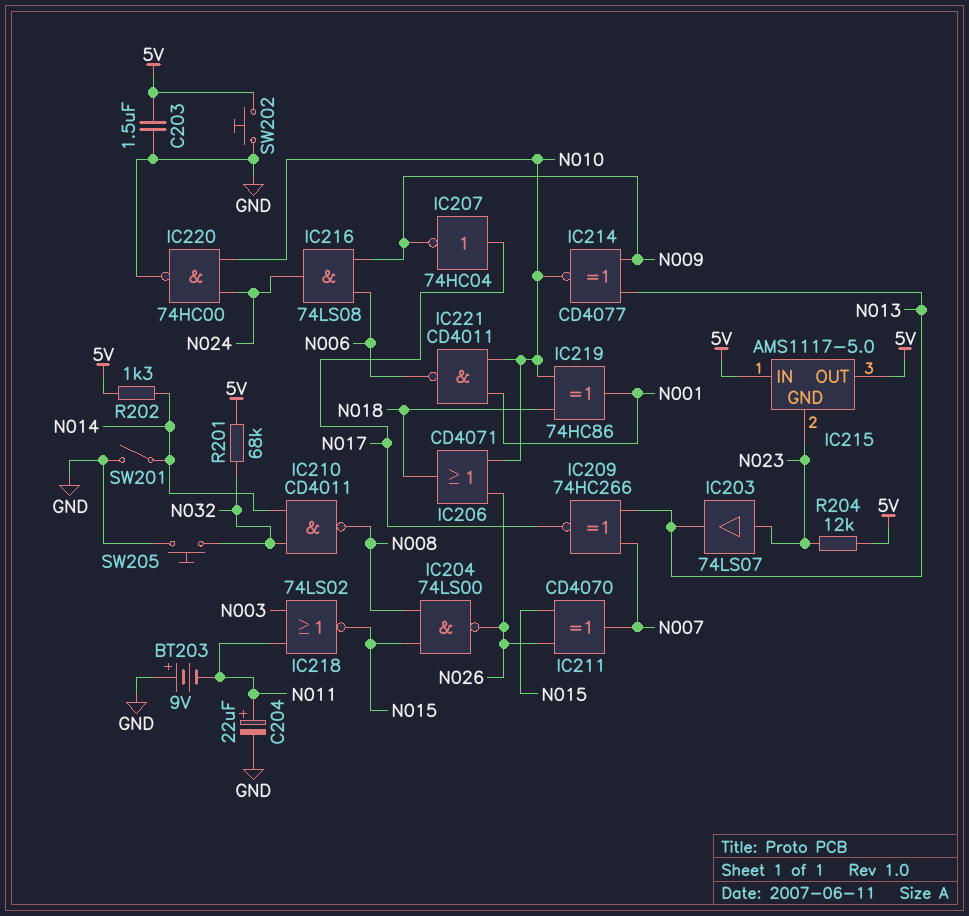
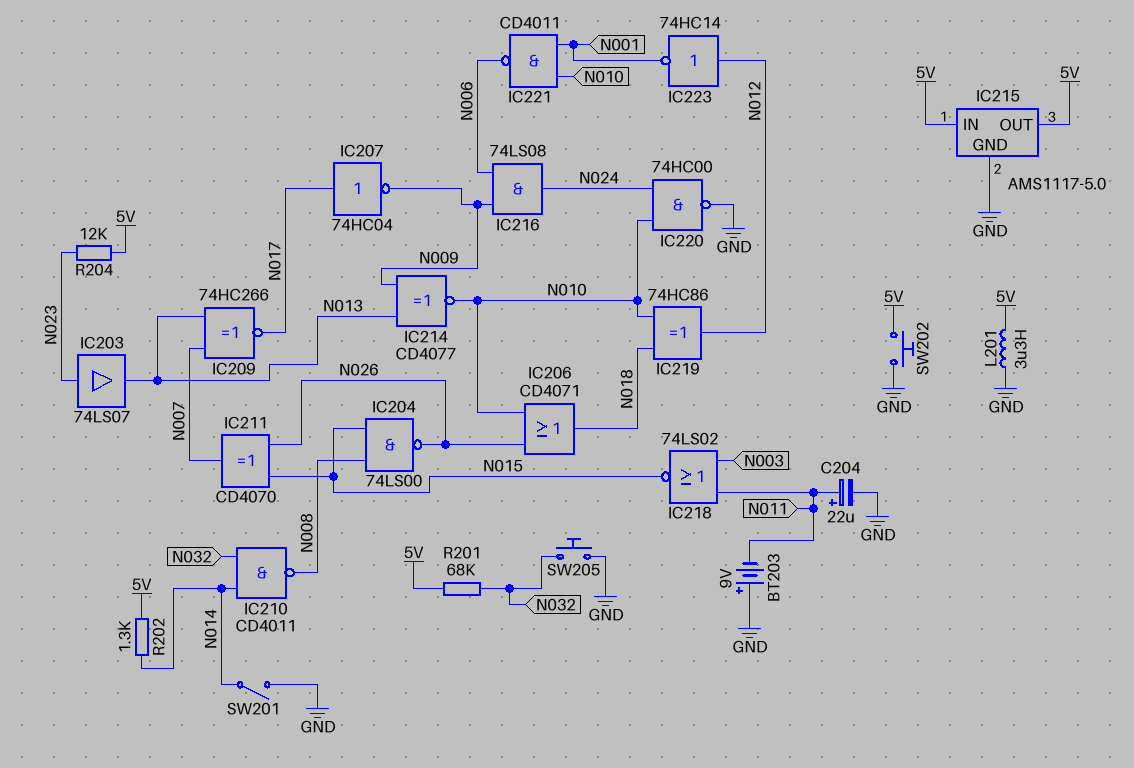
C203: 1.5uF (5V, GND) -> none
IC215 pin GND: N023 -> GND
IC219: XOR 74HC86 (in N010, in N018, out N001) -> XOR 74HC86 (in N010, in N018, out N012)
IC223: none -> NOT 74HC14 (in N012, out N001)
L201: none -> 3.3uH (5V, GND)

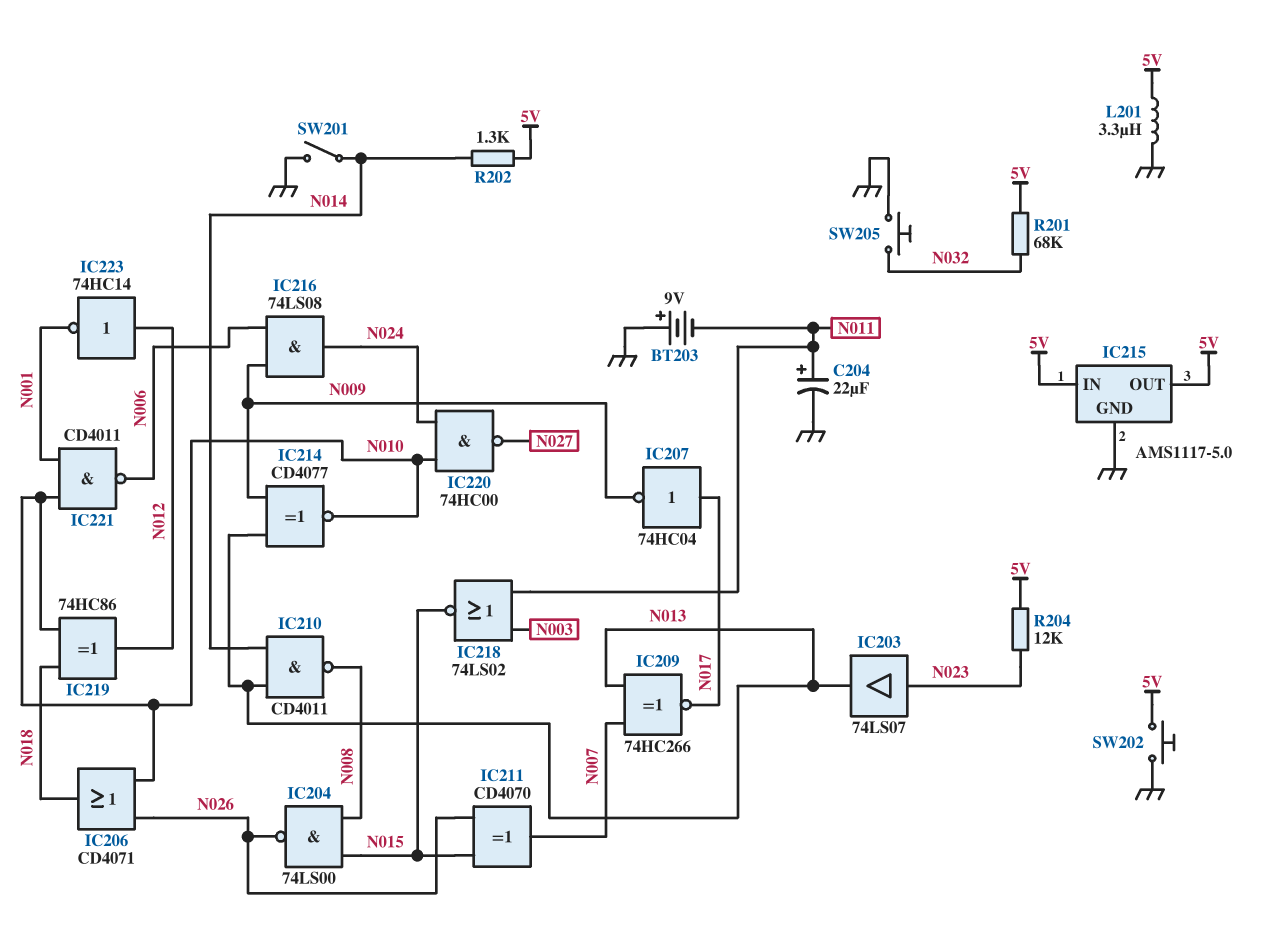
IC210: NAND CD4011 (in N014, in N032, out N008) -> NAND CD4011 (in N013, in N014, out N008)
IC220: NAND 74HC00 (in N010, in N024, out GND) -> NAND 74HC00 (in N010, in N024, out N027)

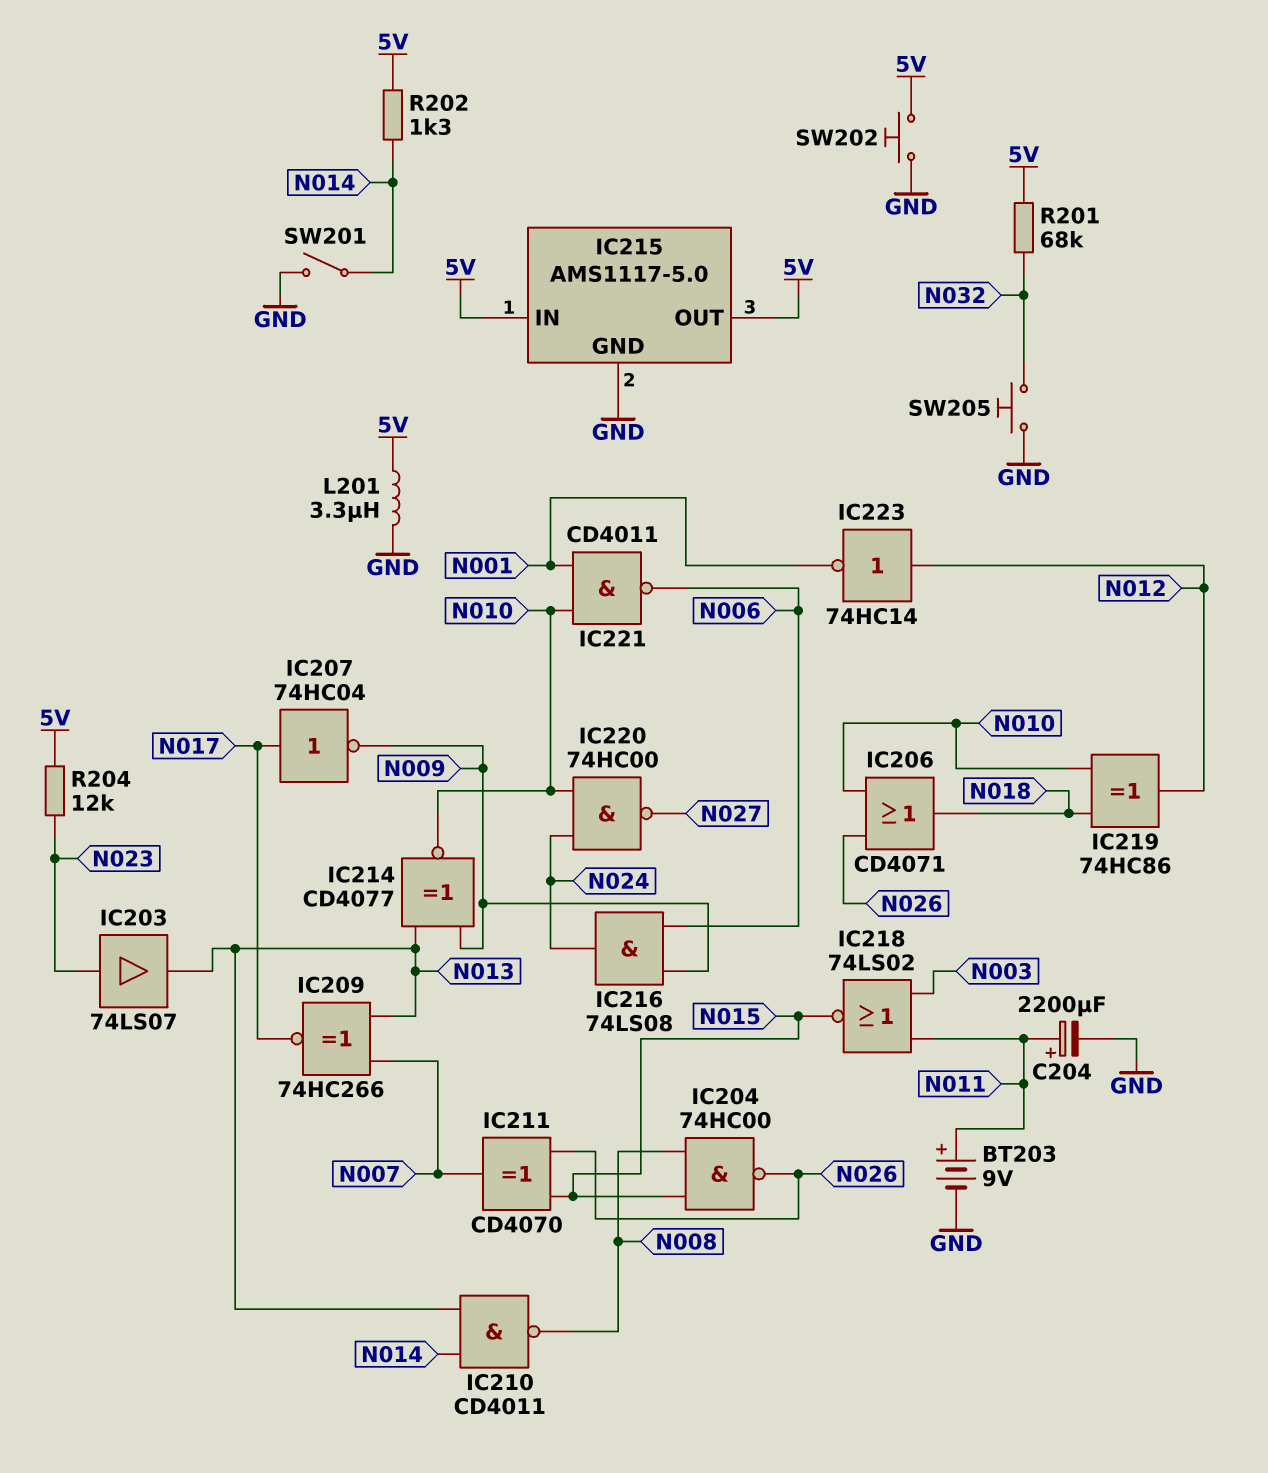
BT203: 9V (plus GND, minus N011) -> 9V (plus N011, minus GND)
C204: 22uF (plus N011, minus GND) -> 2200uF (plus N011, minus GND)
IC204: NAND 74LS00 (in N008, in N015, out N026) -> NAND 74HC00 (in N008, in N015, out N026)

